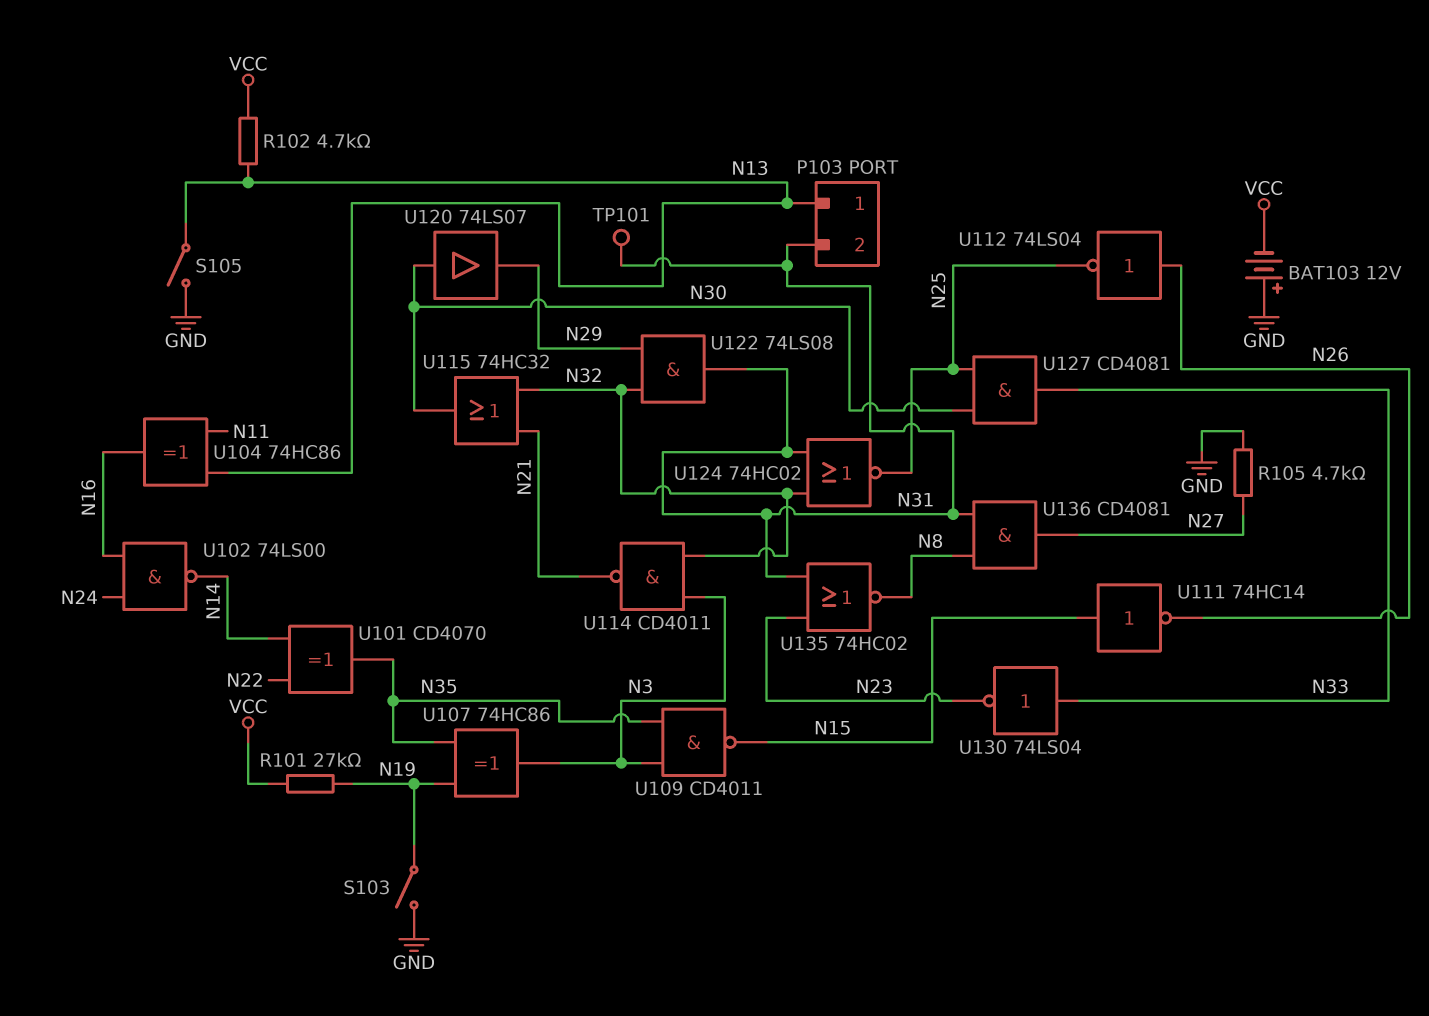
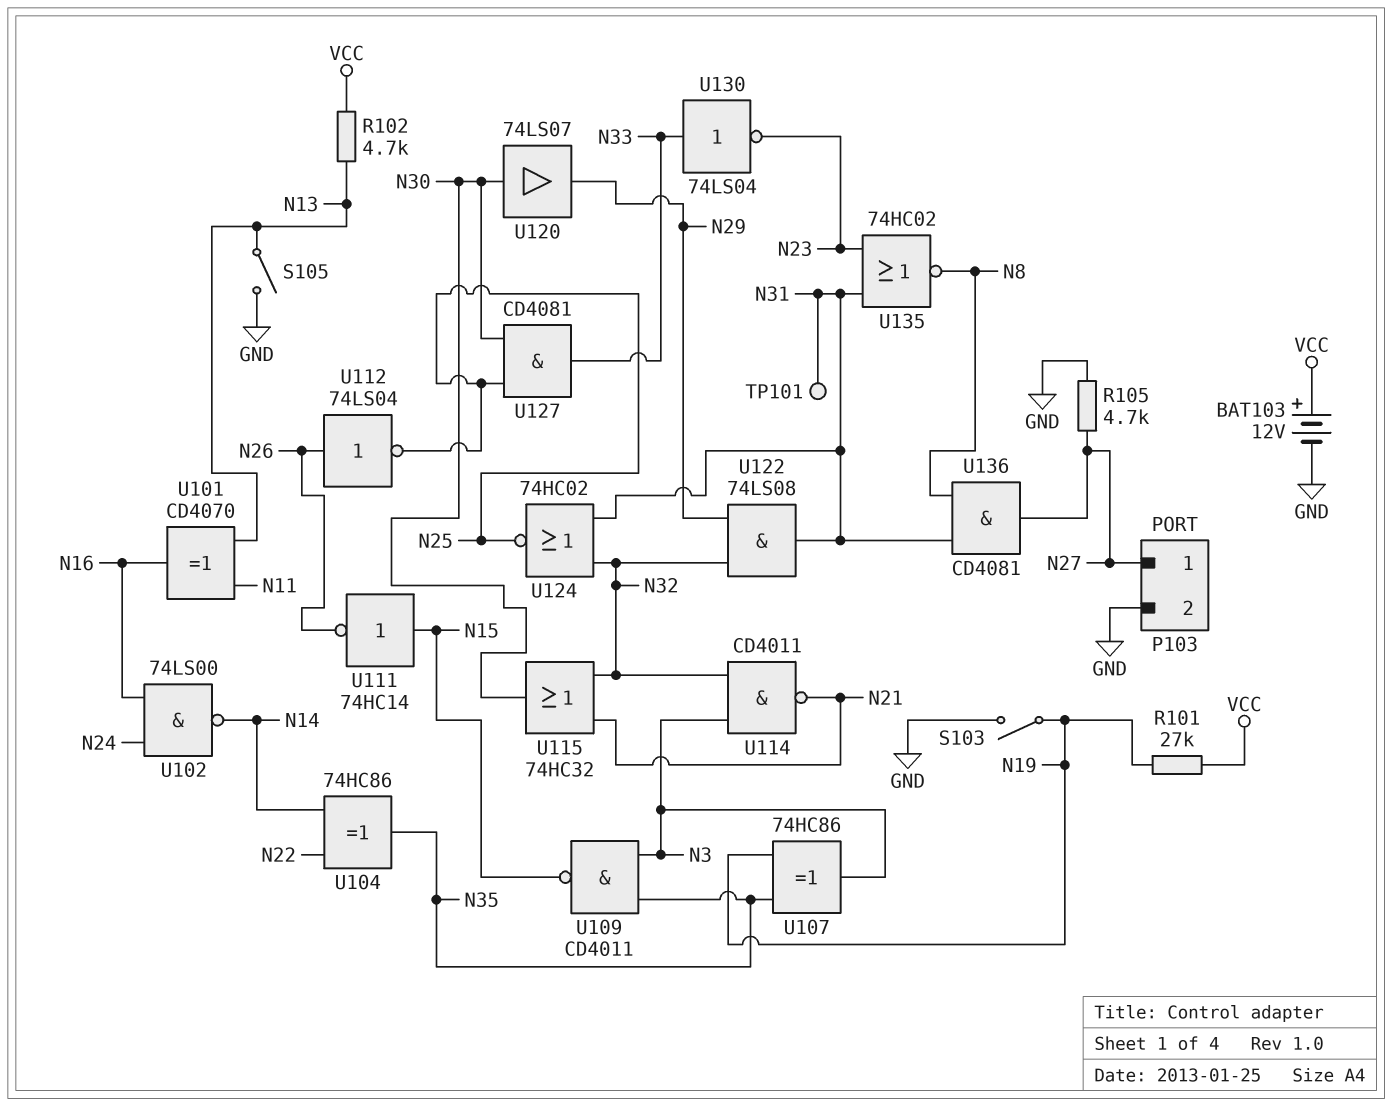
BAT103: 12V (plus GND, minus VCC) -> 12V (plus VCC, minus GND)
P103 pin 1: N13 -> N27
P103 pin 2: N31 -> GND
U101: XOR CD4070 (in N14, in N22, out N35) -> XOR CD4070 (in N11, in N13, out N16)
U104: XOR 74HC86 (in N11, in N13, out N16) -> XOR 74HC86 (in N14, in N22, out N35)

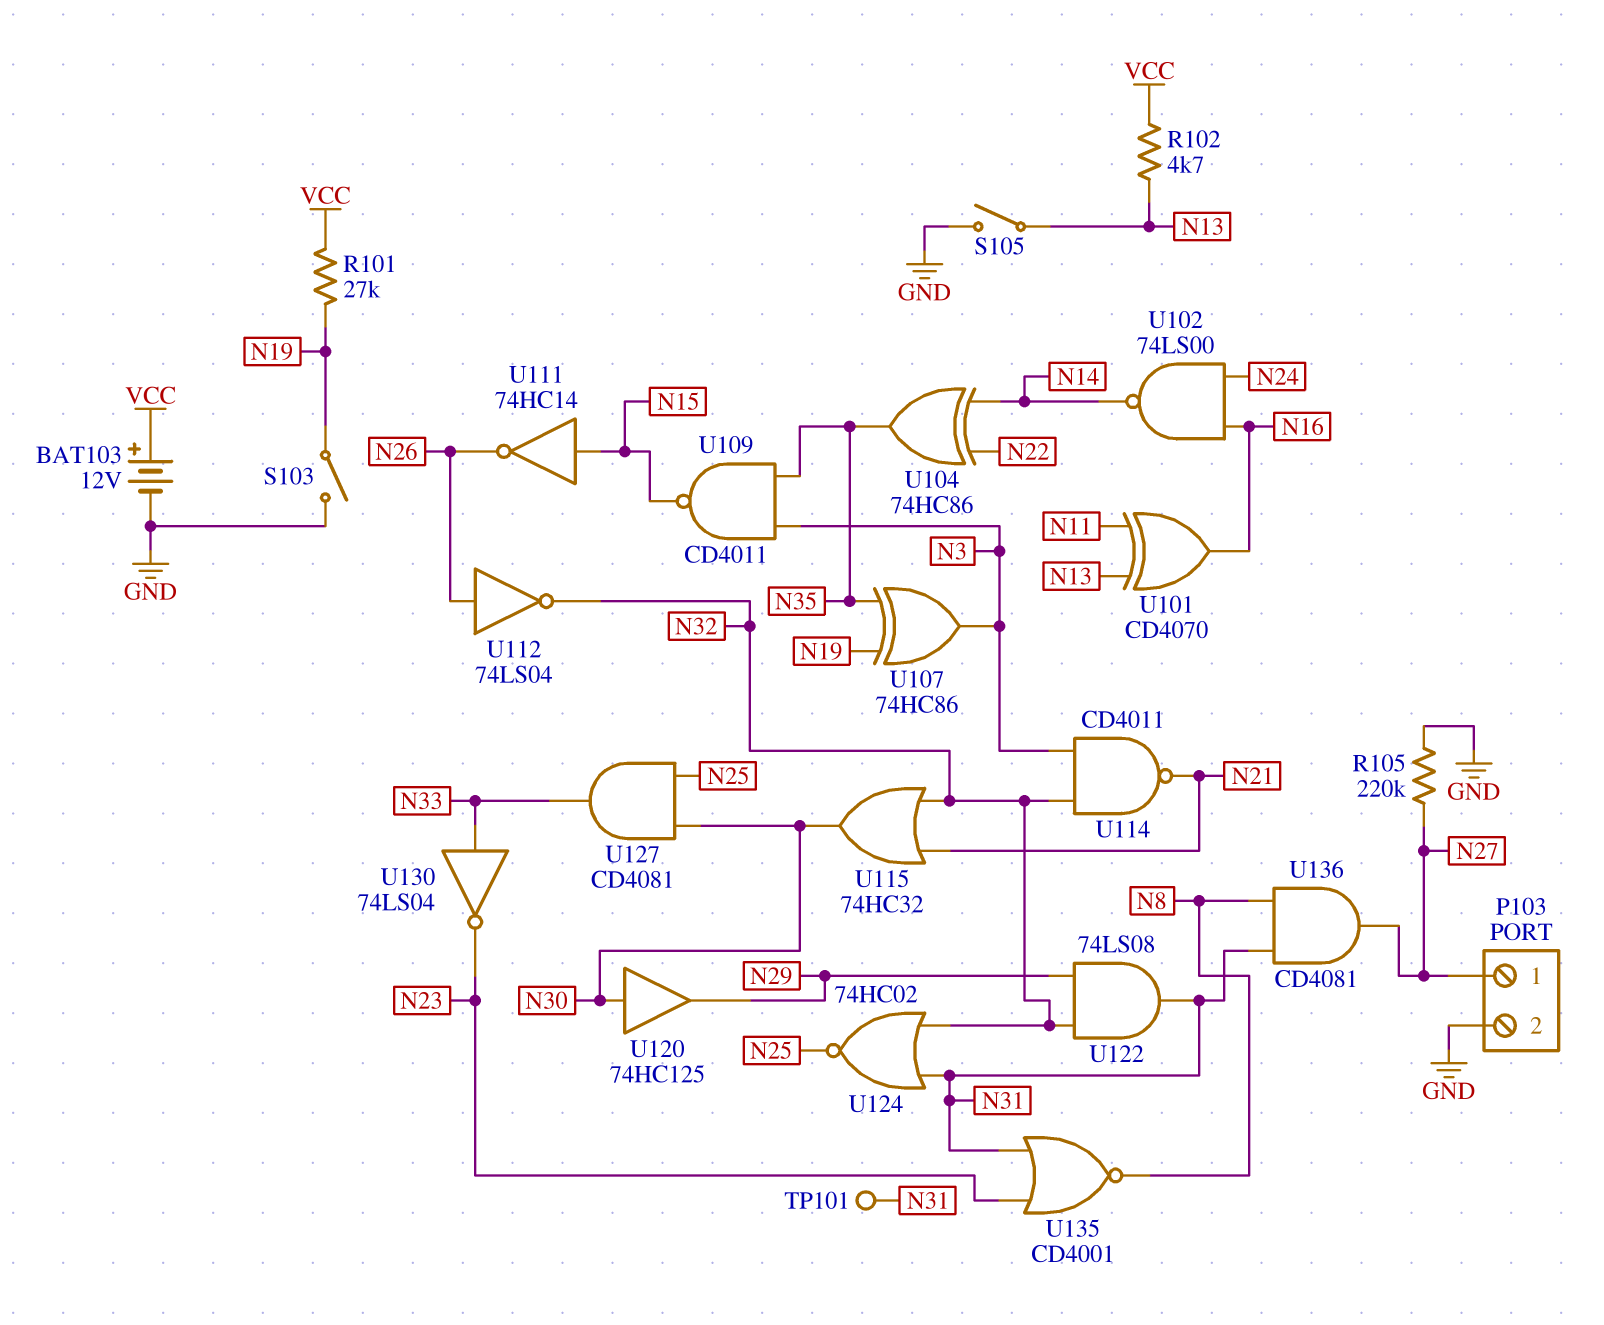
R105: 4.7k (GND, N27) -> 220k (GND, N27)
U112: NOT 74LS04 (in N26, out N25) -> NOT 74LS04 (in N26, out N32)
U120: buffer 74LS07 (in N30, out N29) -> buffer 74HC125 (in N30, out N29)
U135: NOR 74HC02 (in N23, in N31, out N8) -> NOR CD4001 (in N23, in N31, out N8)

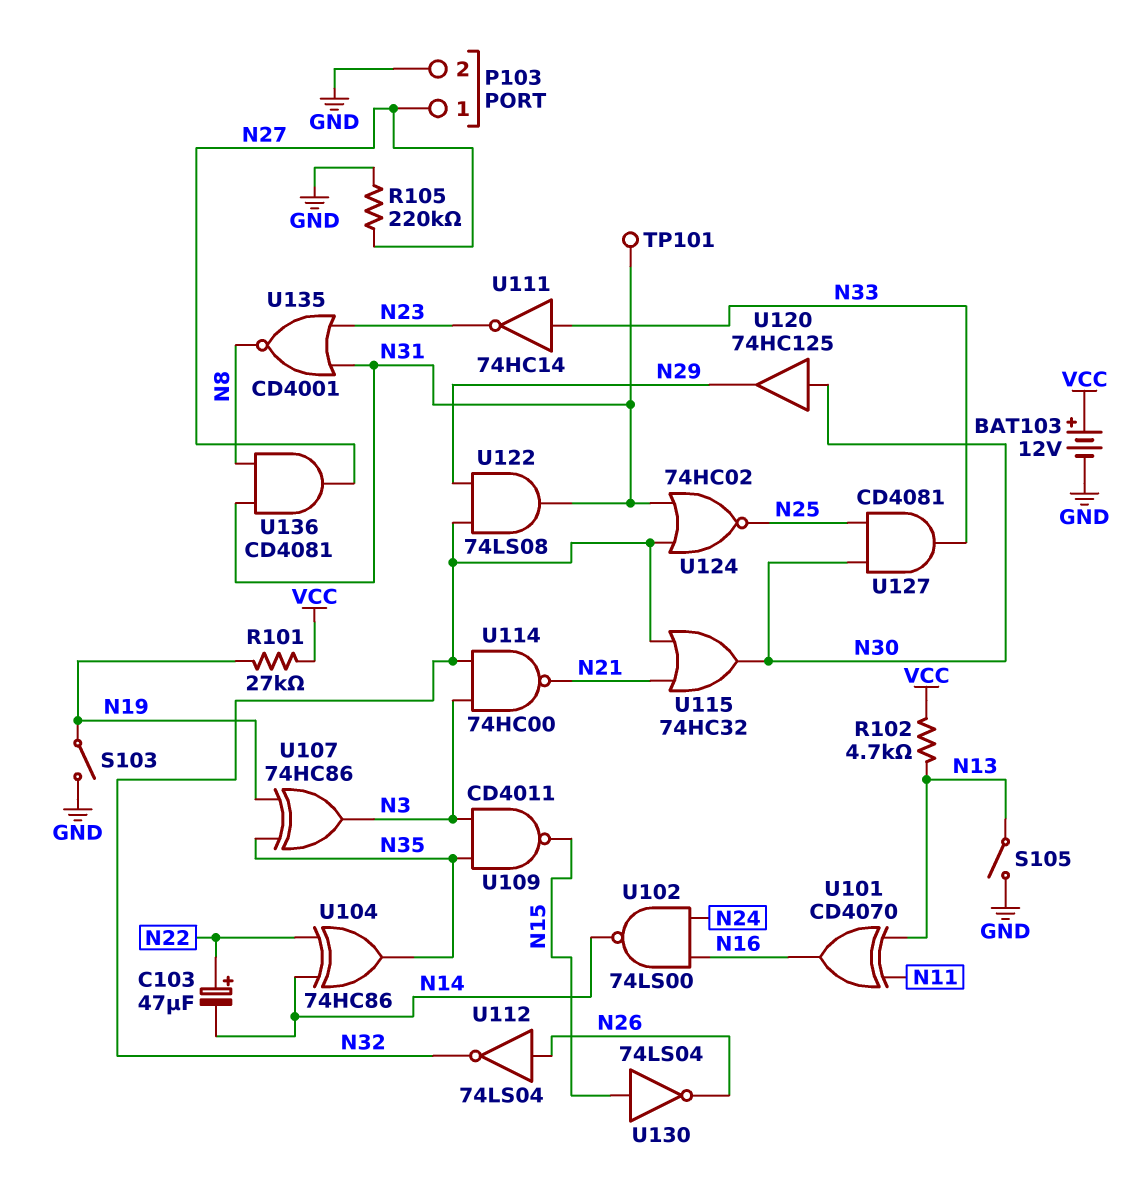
C103: none -> 47uF (plus N22, minus N14)
U111: NOT 74HC14 (in N15, out N26) -> NOT 74HC14 (in N33, out N23)
U114: NAND CD4011 (in N3, in N32, out N21) -> NAND 74HC00 (in N3, in N32, out N21)
U130: NOT 74LS04 (in N33, out N23) -> NOT 74LS04 (in N15, out N26)

